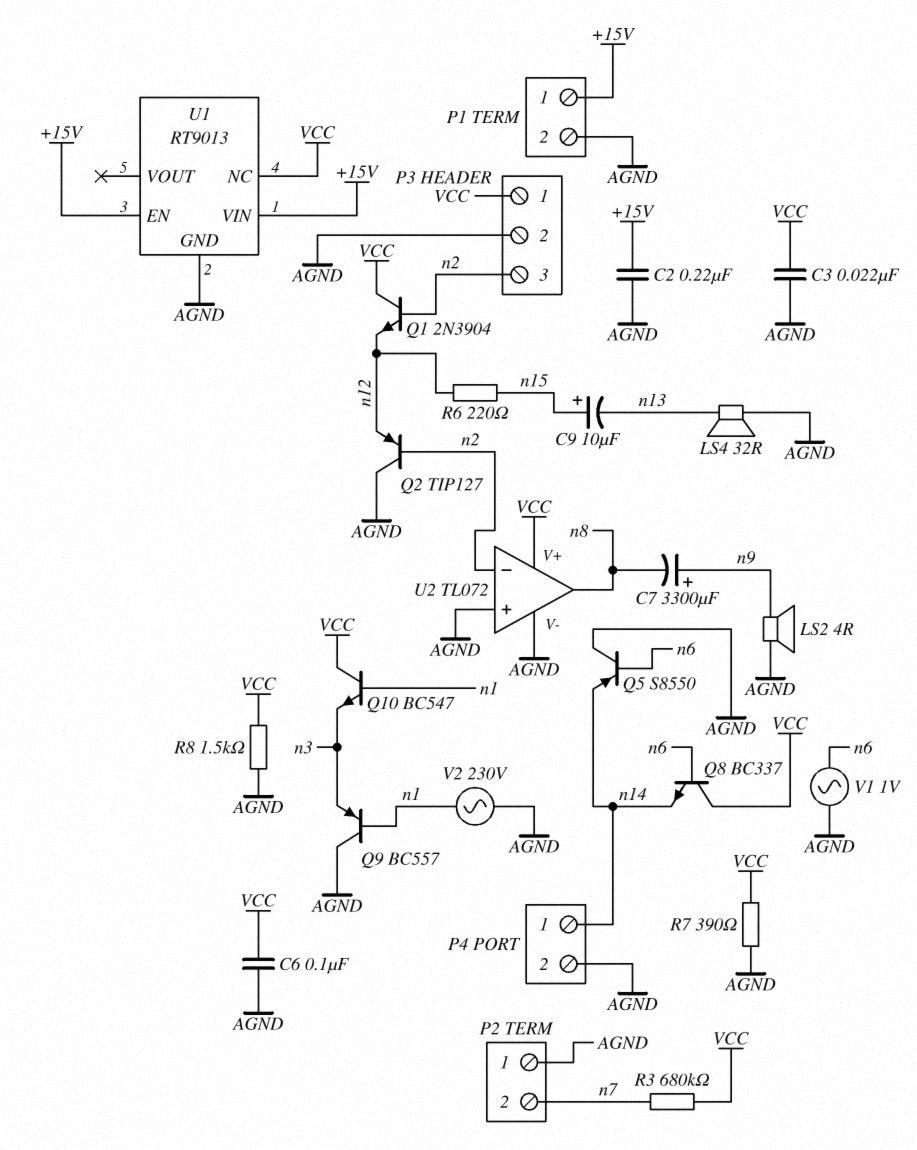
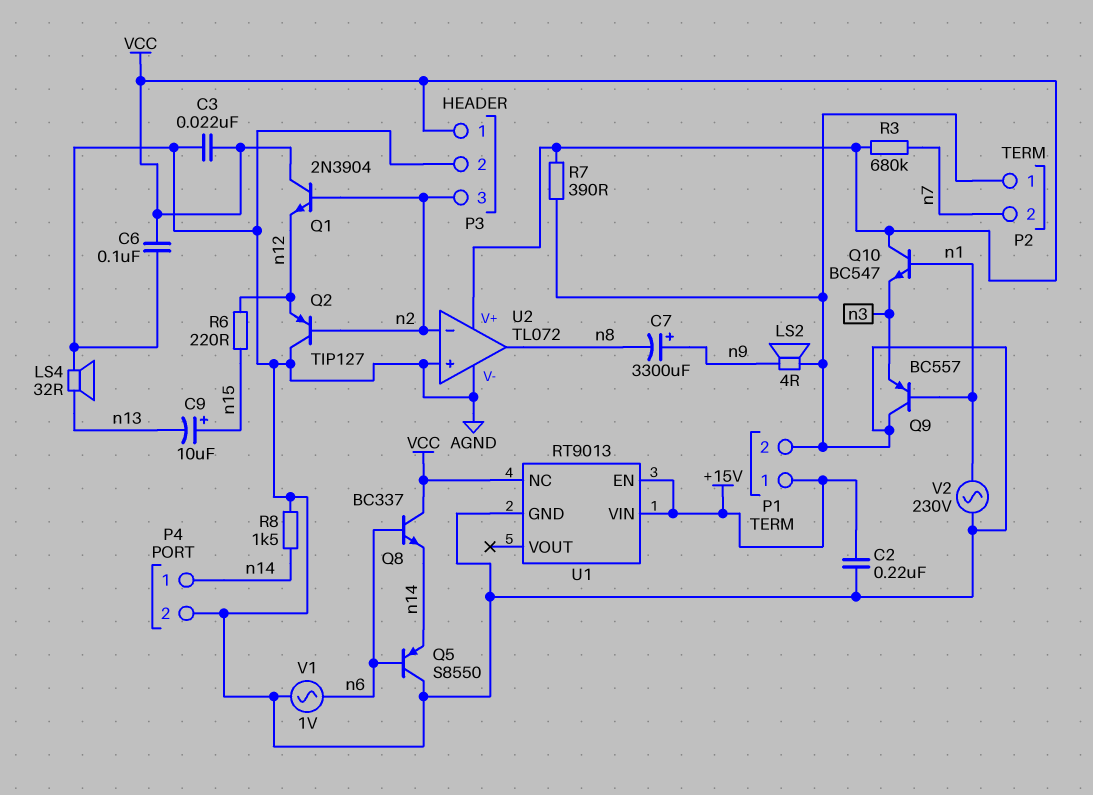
R8: 1.5k (AGND, VCC) -> 1.5k (AGND, n14)

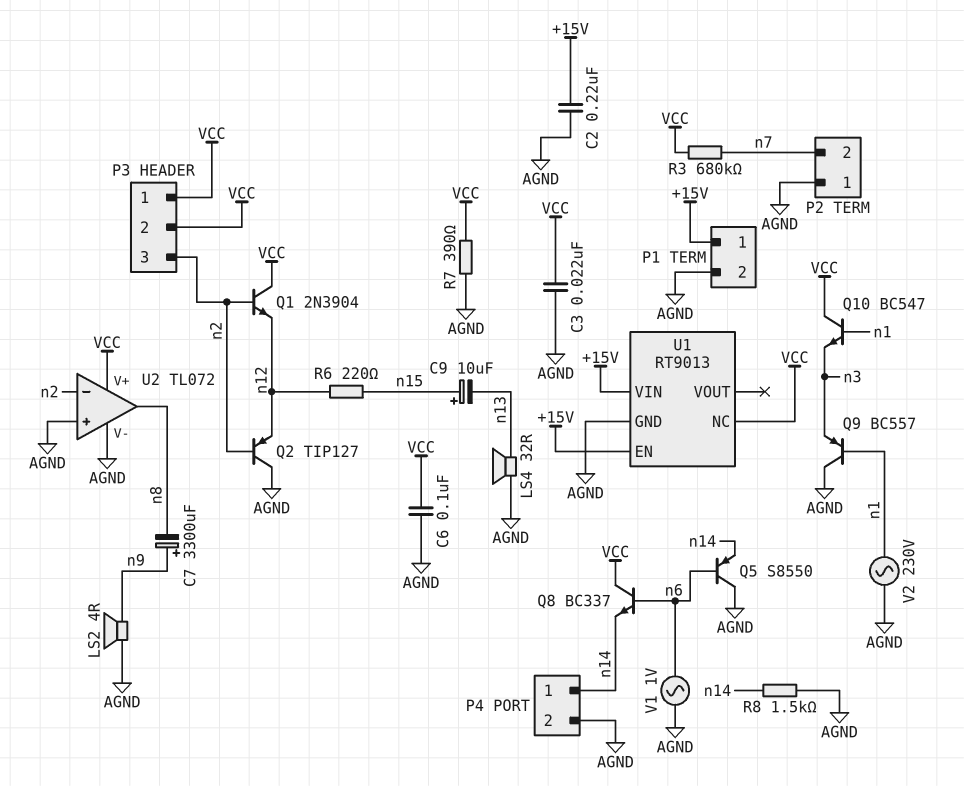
P3 pin 2: AGND -> VCC

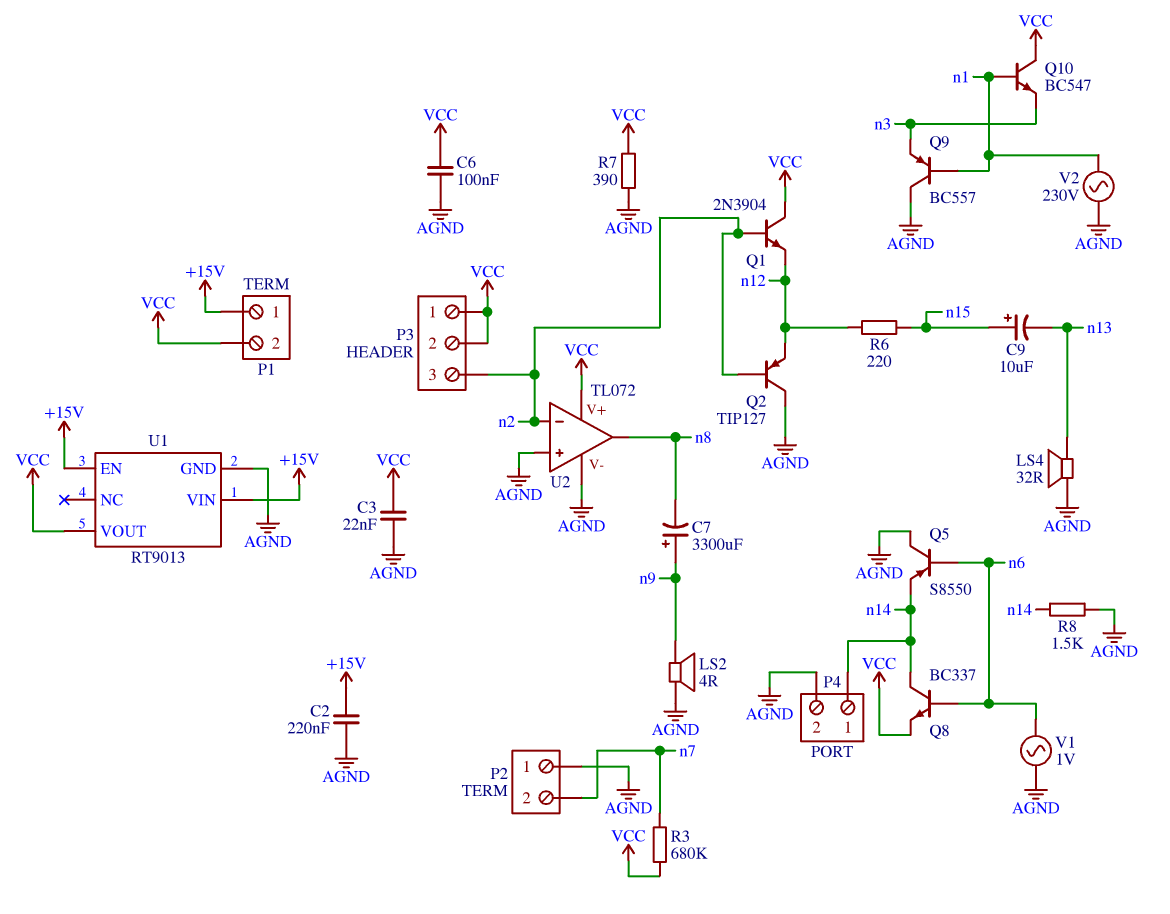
P1 pin 2: AGND -> VCC
Q8: NPN BC337 (B n6, C VCC, E n14) -> NPN BC337 (B n6, C n14, E VCC)
U1 pin NC: VCC -> none
U1 pin VOUT: none -> VCC

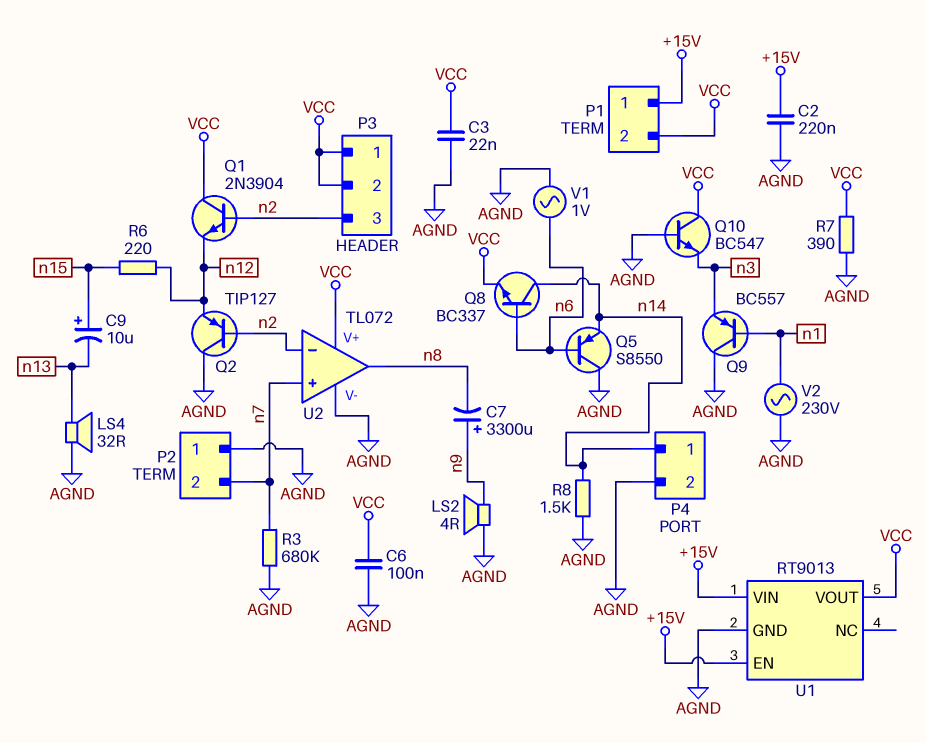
Q10: NPN BC547 (B n1, C VCC, E n3) -> NPN BC547 (B AGND, C VCC, E n3)
R3: 680k (VCC, n7) -> 680k (AGND, n7)
U2 pin in+: AGND -> n7

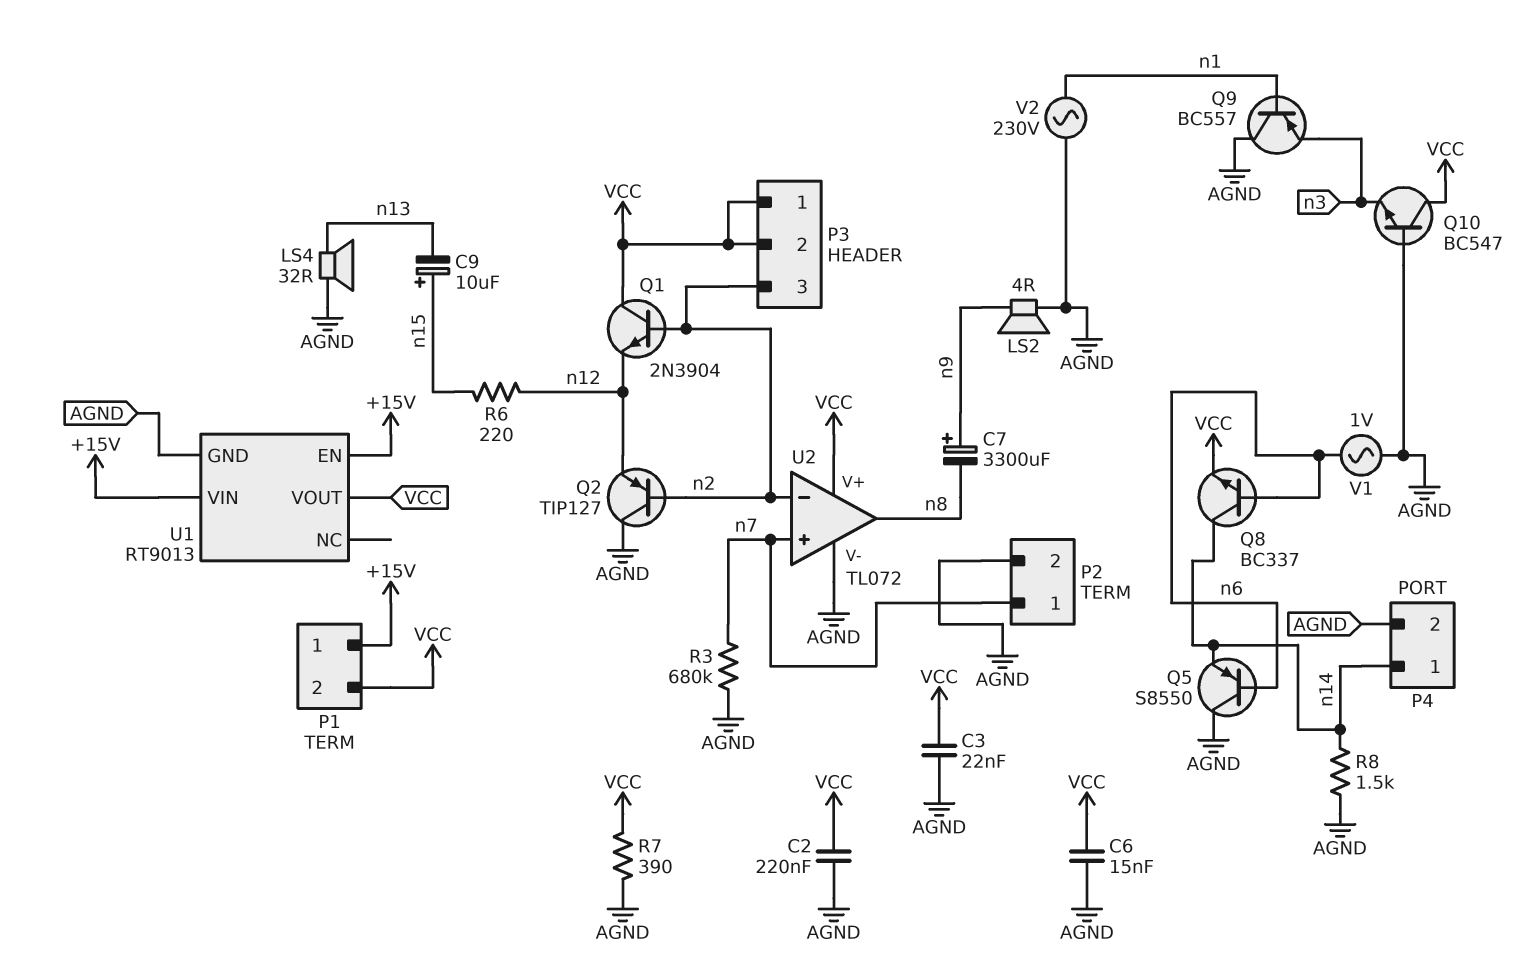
C2: 220nF (+15V, AGND) -> 220nF (AGND, VCC)
C6: 100nF (AGND, VCC) -> 15nF (AGND, VCC)
P2 pin 1: AGND -> n7
P2 pin 2: n7 -> AGND

